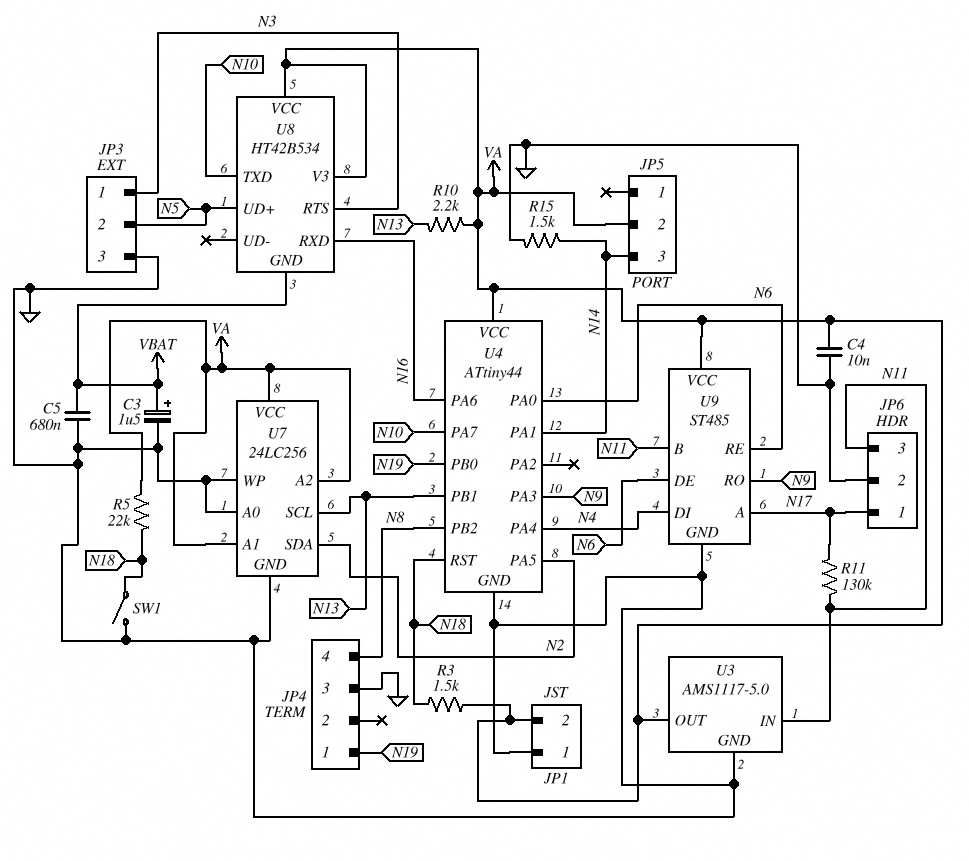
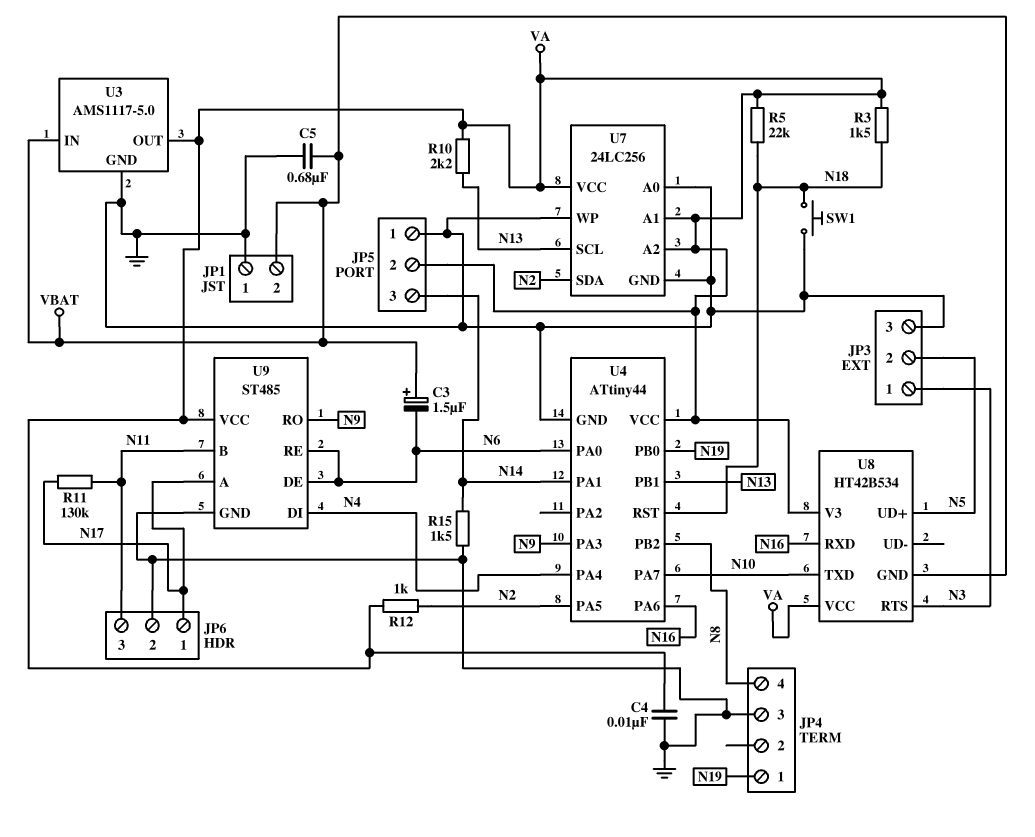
C3: 1.5uF (plus VBAT, minus GND) -> 1.5uF (plus VBAT, minus N6)
JP1 pin 2: VA -> VBAT
JP5 pin 1: none -> GND
R12: none -> 1k (N2, VA)
SW1: switch (GND, N18) -> button (GND, N18)
U3 pin IN: N11 -> VBAT

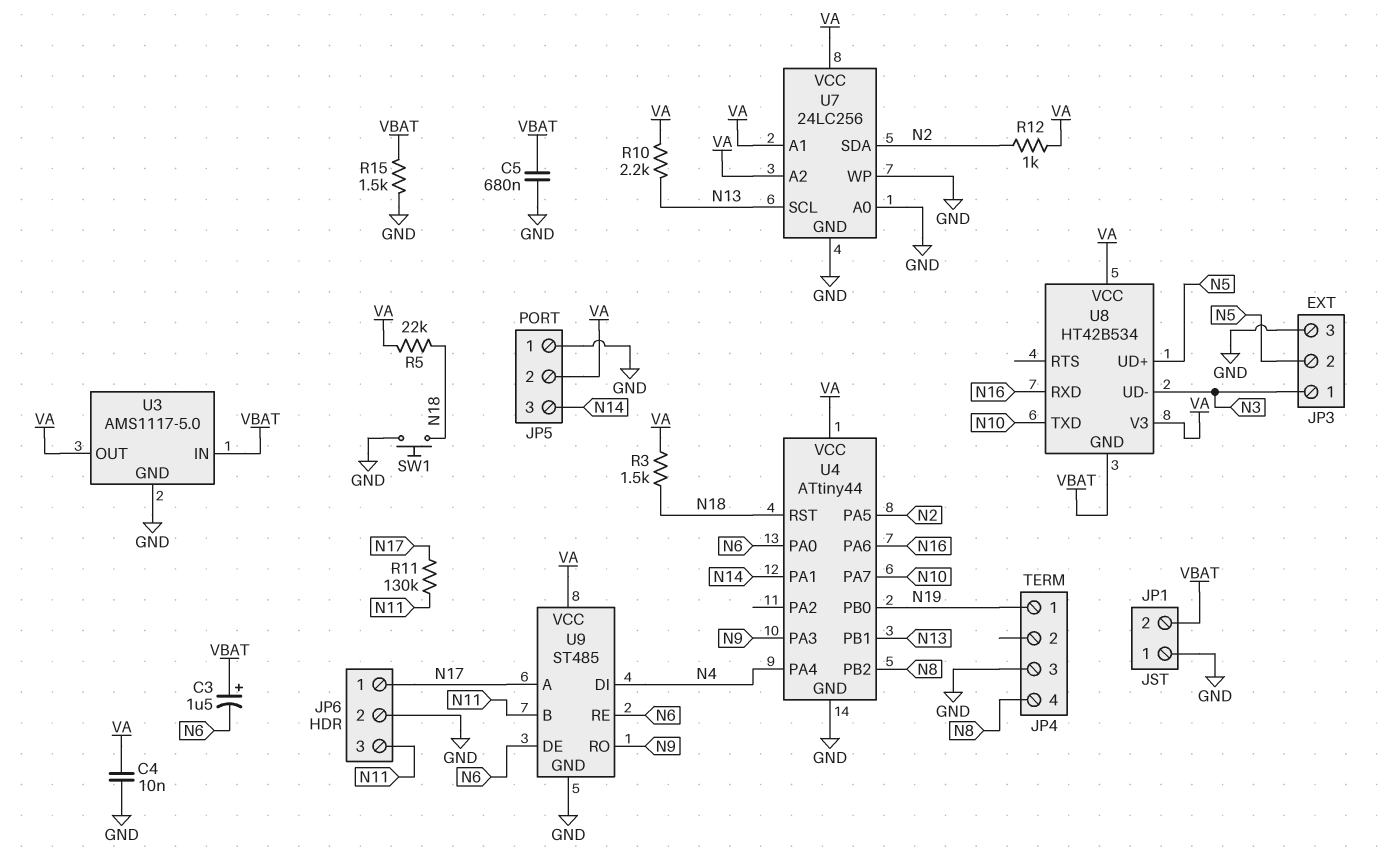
R15: 1.5k (GND, N14) -> 1.5k (GND, VBAT)
U8 pin RTS: N3 -> none
U8 pin UD-: none -> N3

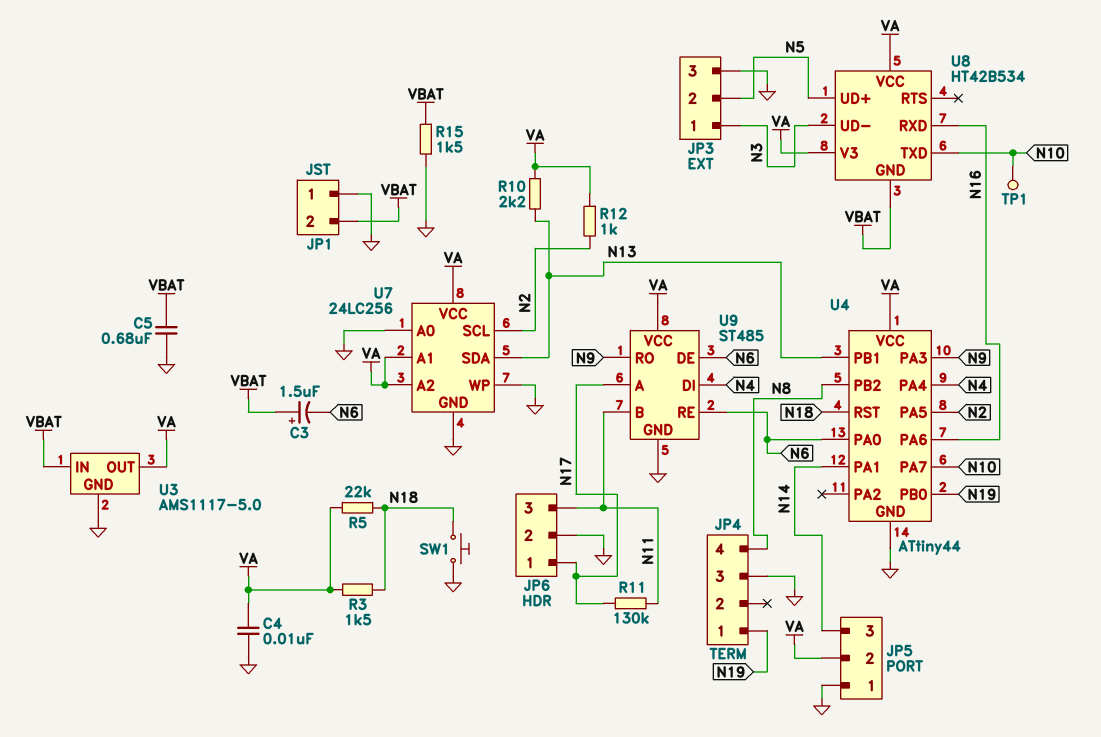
TP1: none -> test point (N10)
U7 pin SCL: N13 -> N2
U7 pin SDA: N2 -> N13

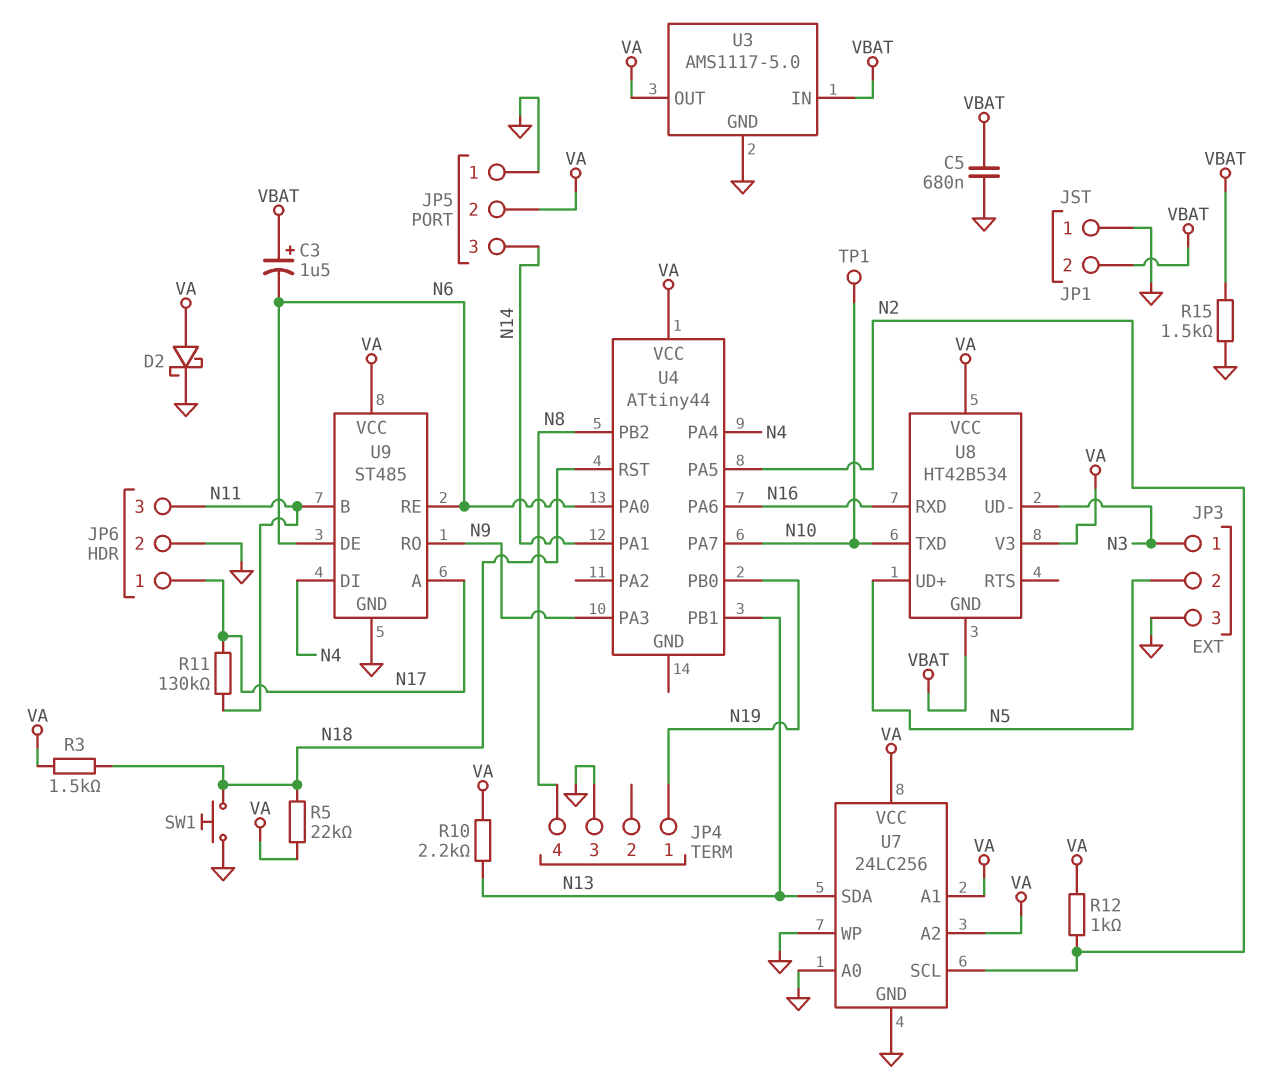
C4: 10nF (GND, VA) -> none
D2: none -> schottky (A VA, K GND)
U4 pin GND: GND -> none

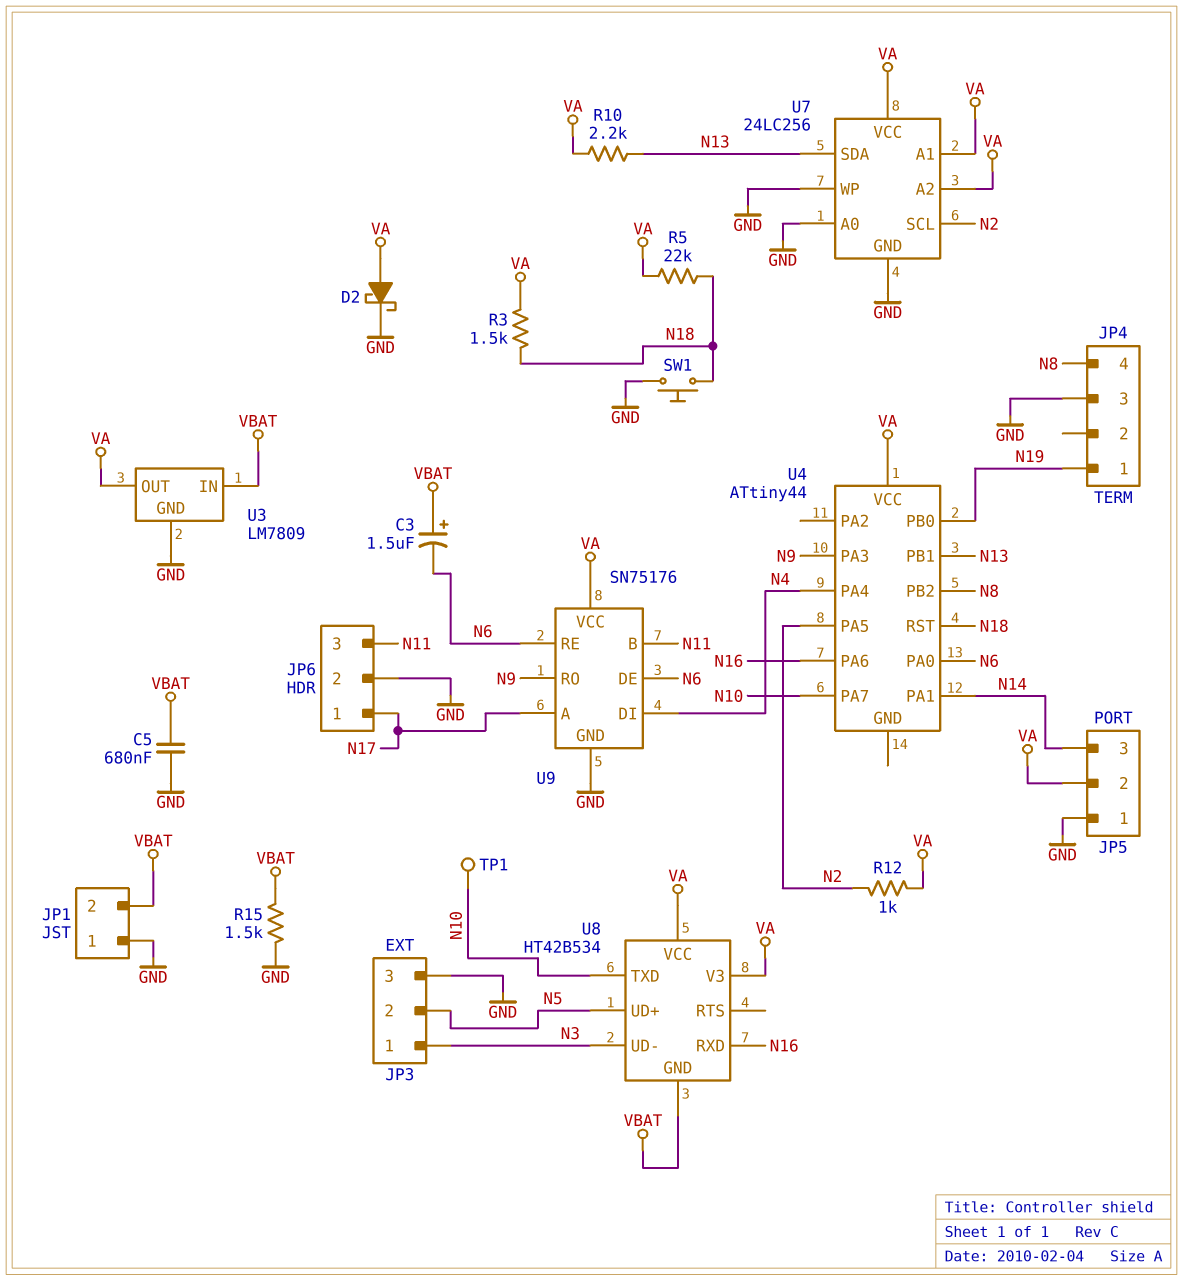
R11: 130k (N11, N17) -> none
U3: AMS1117-5.0 -> LM7809
U9: ST485 -> SN75176

